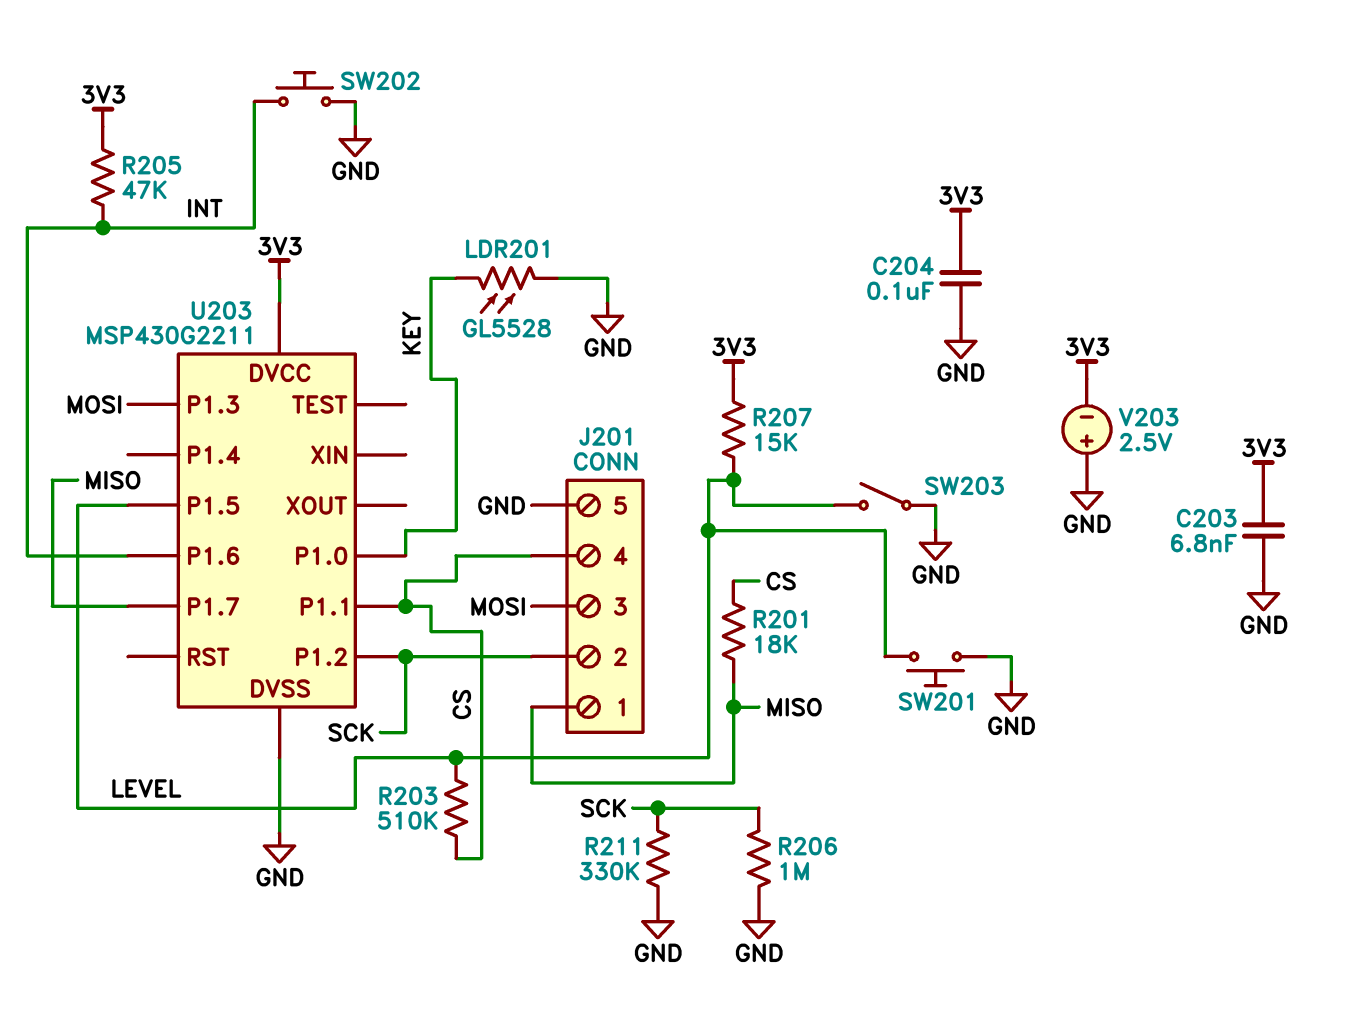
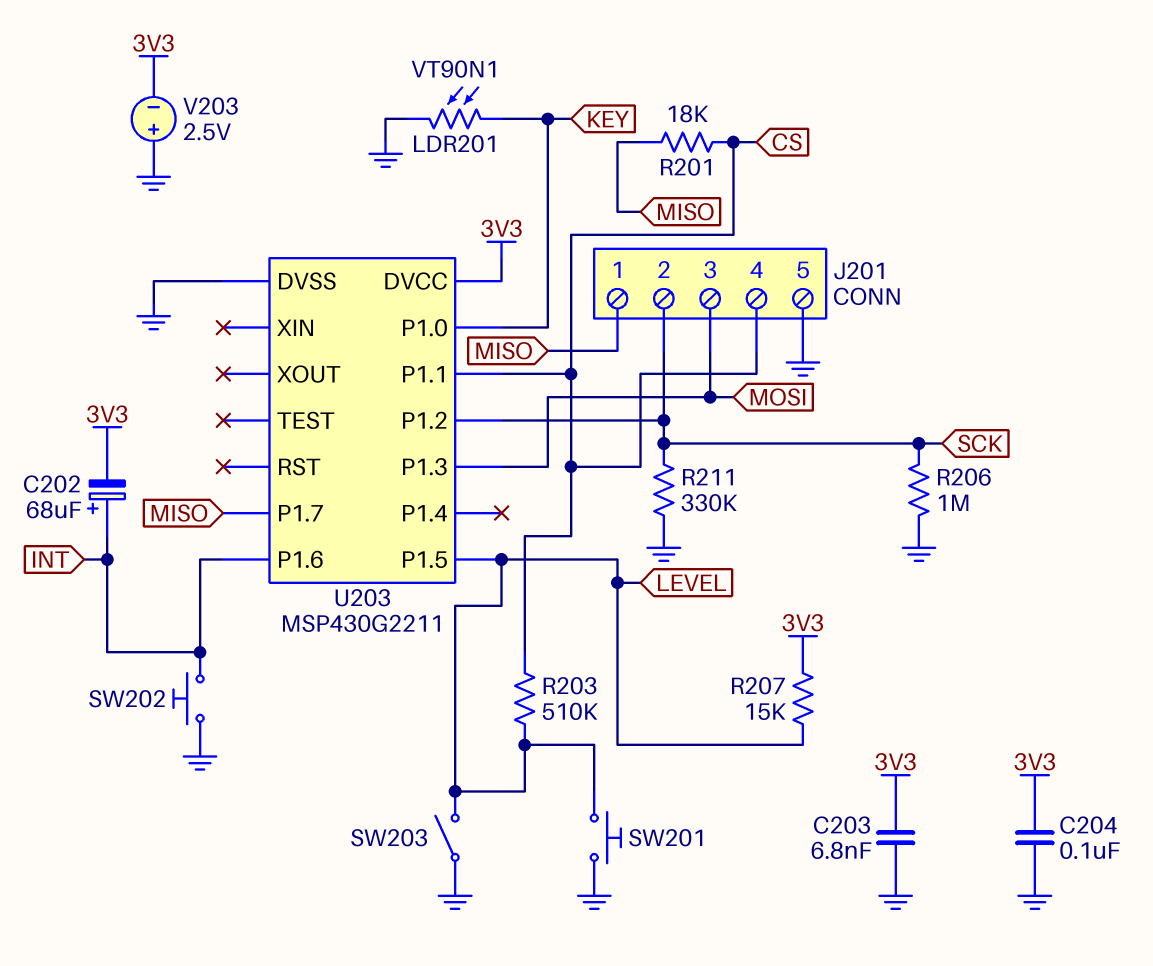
C202: none -> 68uF (plus INT, minus 3V3)
LDR201: GL5528 (GND, KEY) -> VT90N1 (GND, KEY)
R205: 47k (3V3, INT) -> none

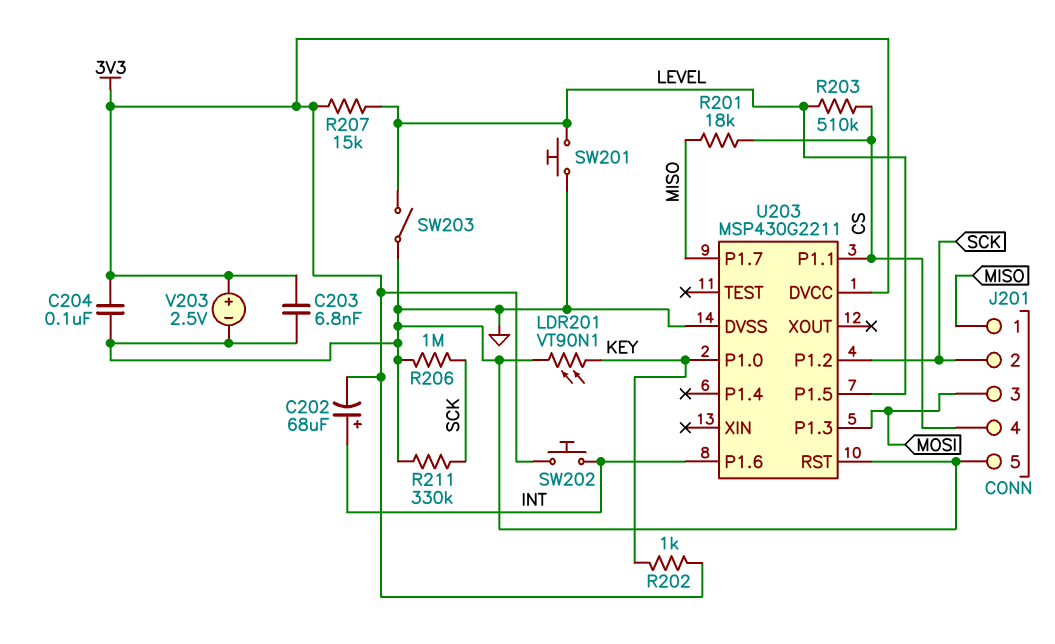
R202: none -> 1k (3V3, KEY)
SW202: button (GND, INT) -> button (3V3, INT)
U203 pin RST: none -> GND
V203: 2.5V (plus GND, minus 3V3) -> 2.5V (plus 3V3, minus GND)

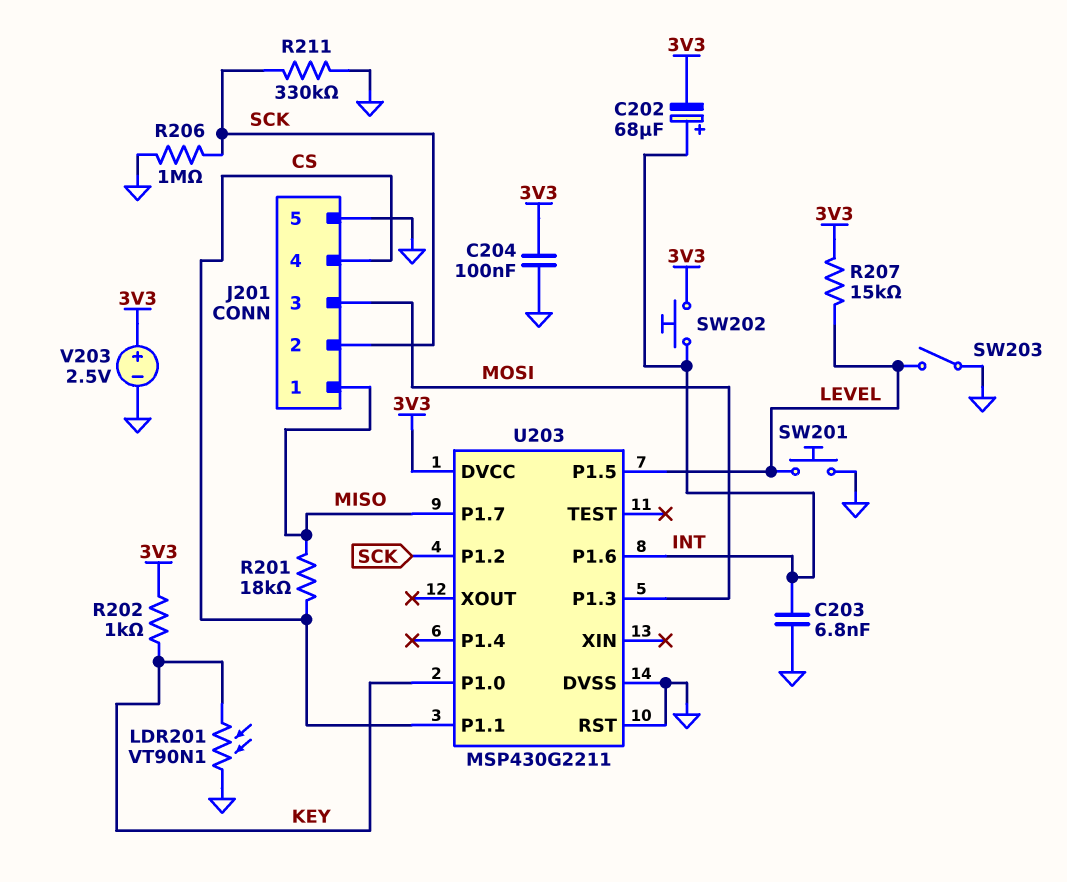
C203: 6.8nF (3V3, GND) -> 6.8nF (GND, INT)
R203: 510k (CS, LEVEL) -> none

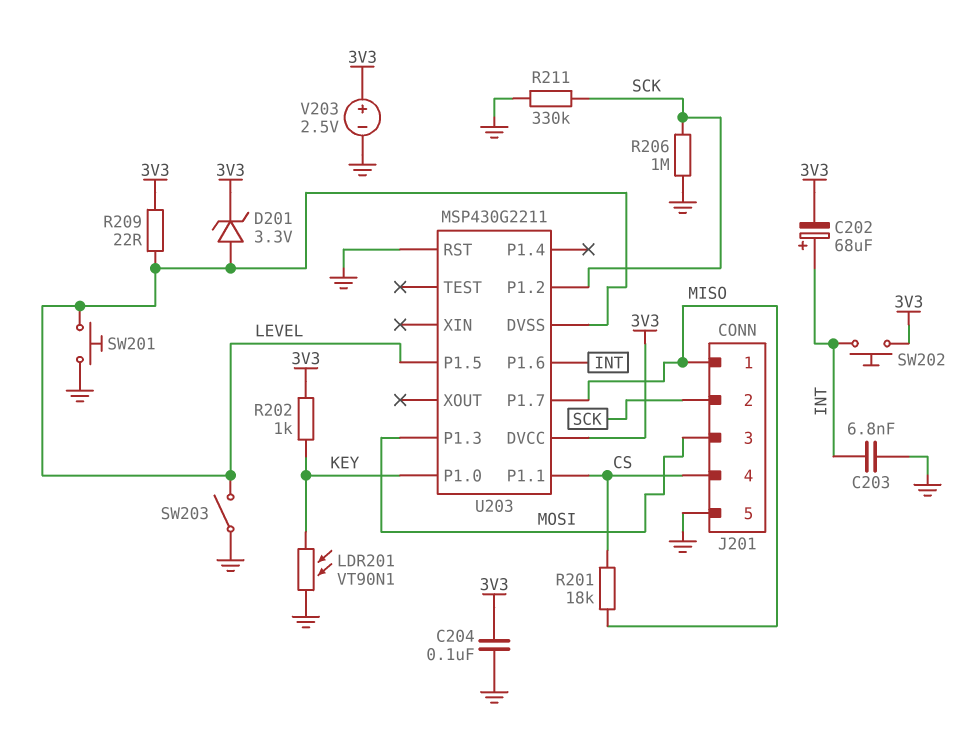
D201: none -> zener 3.3V (A LEVEL, K 3V3)
R207: 15k (3V3, LEVEL) -> none
R209: none -> 22 (3V3, LEVEL)
U203 pin DVSS: GND -> LEVEL

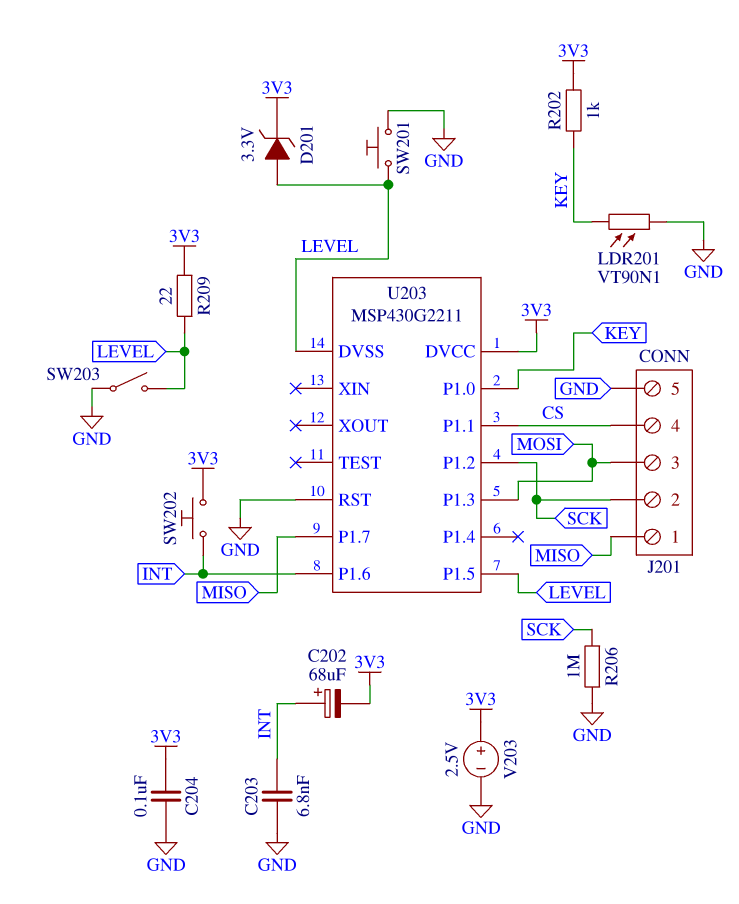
R201: 18k (CS, MISO) -> none
R211: 330k (GND, SCK) -> none

